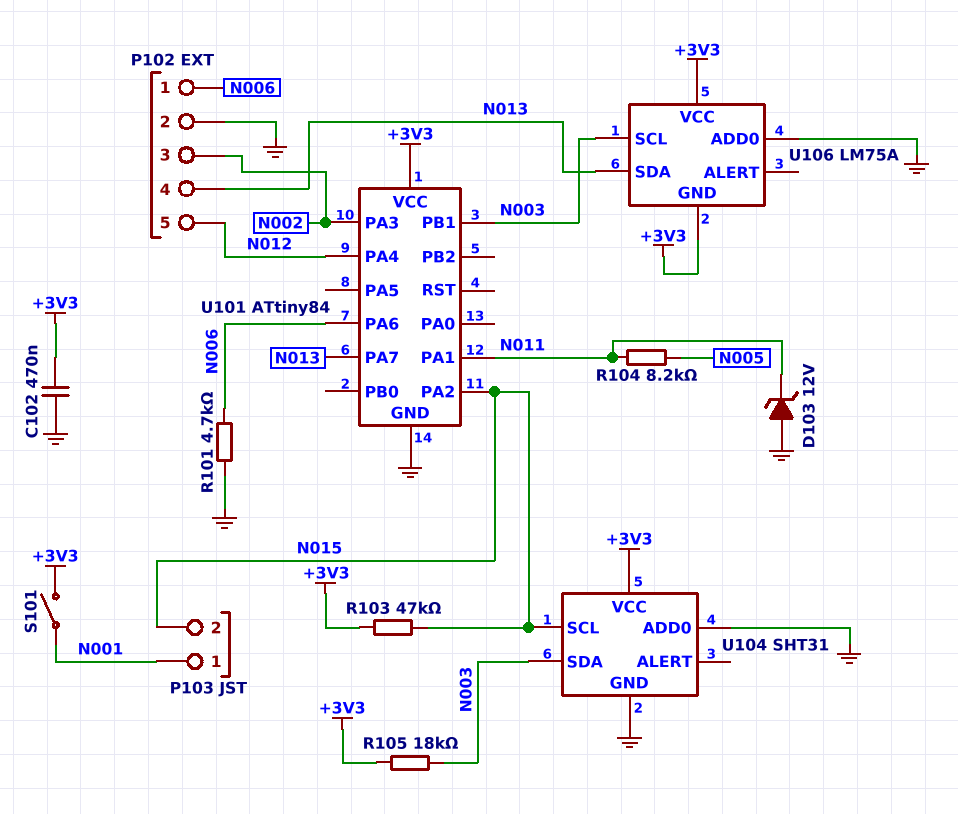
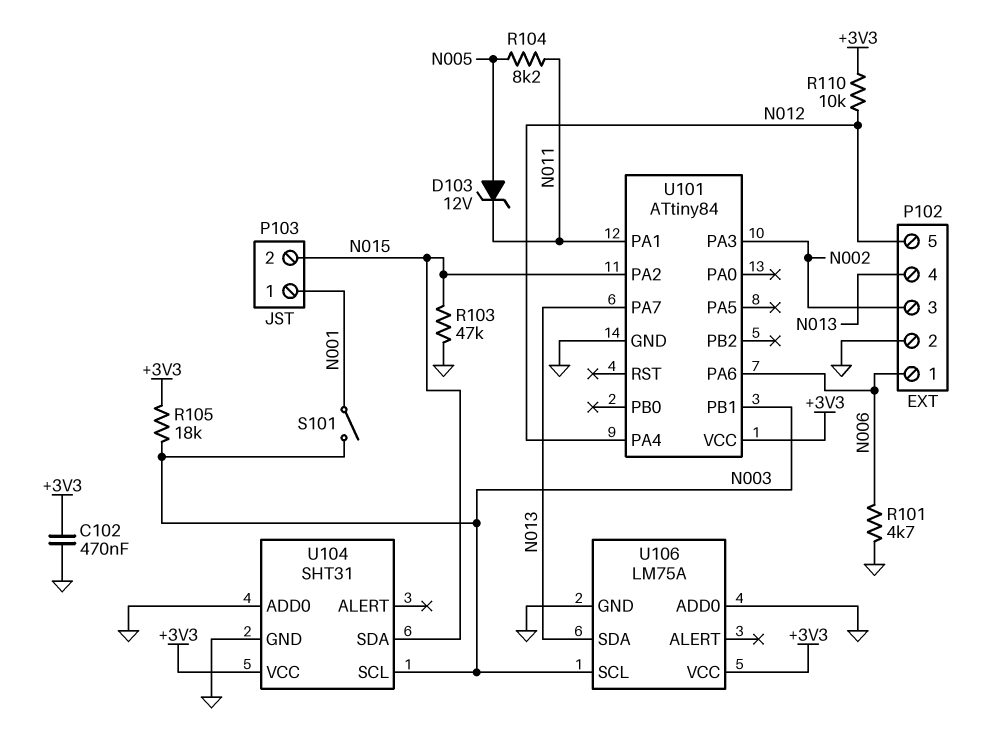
D103: zener 12V (A GND, K N011) -> zener 12V (A N005, K N011)
R103: 47k (+3V3, N015) -> 47k (GND, N015)
R110: none -> 10k (+3V3, N012)
S101: switch (+3V3, N001) -> switch (N001, N003)
U104 pin SCL: N015 -> N003
U104 pin SDA: N003 -> N015
U106 pin GND: +3V3 -> GND

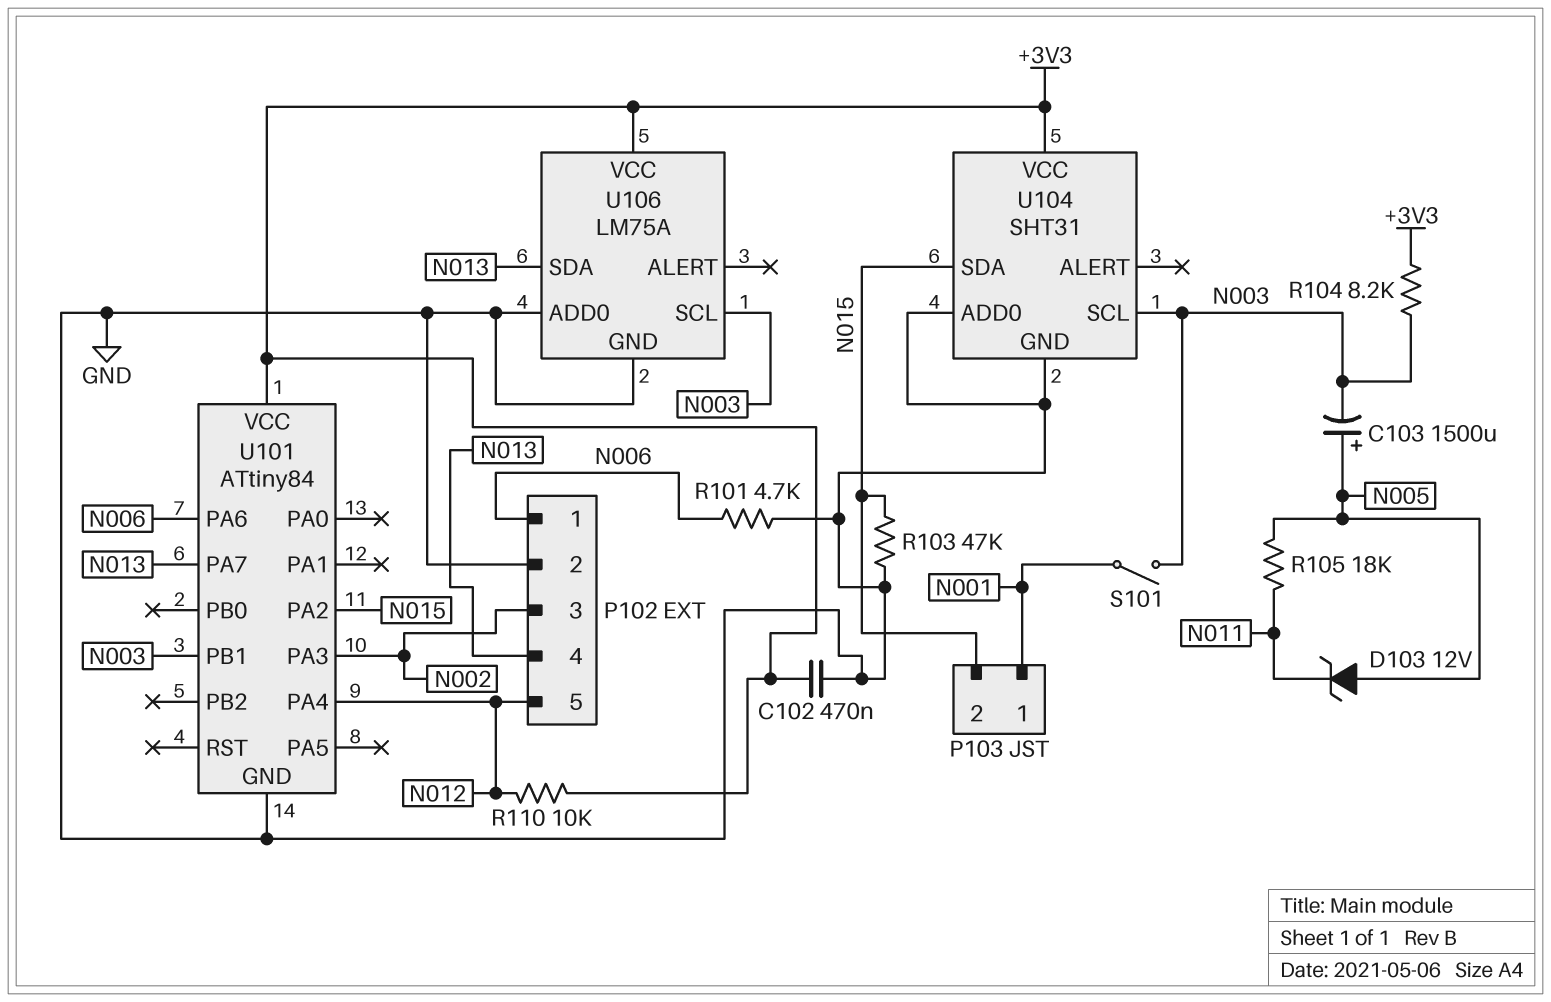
C103: none -> 1500uF (plus N005, minus N003)
R104: 8.2k (N005, N011) -> 8.2k (+3V3, N003)
R105: 18k (+3V3, N003) -> 18k (N005, N011)
U101 pin PA1: N011 -> none

